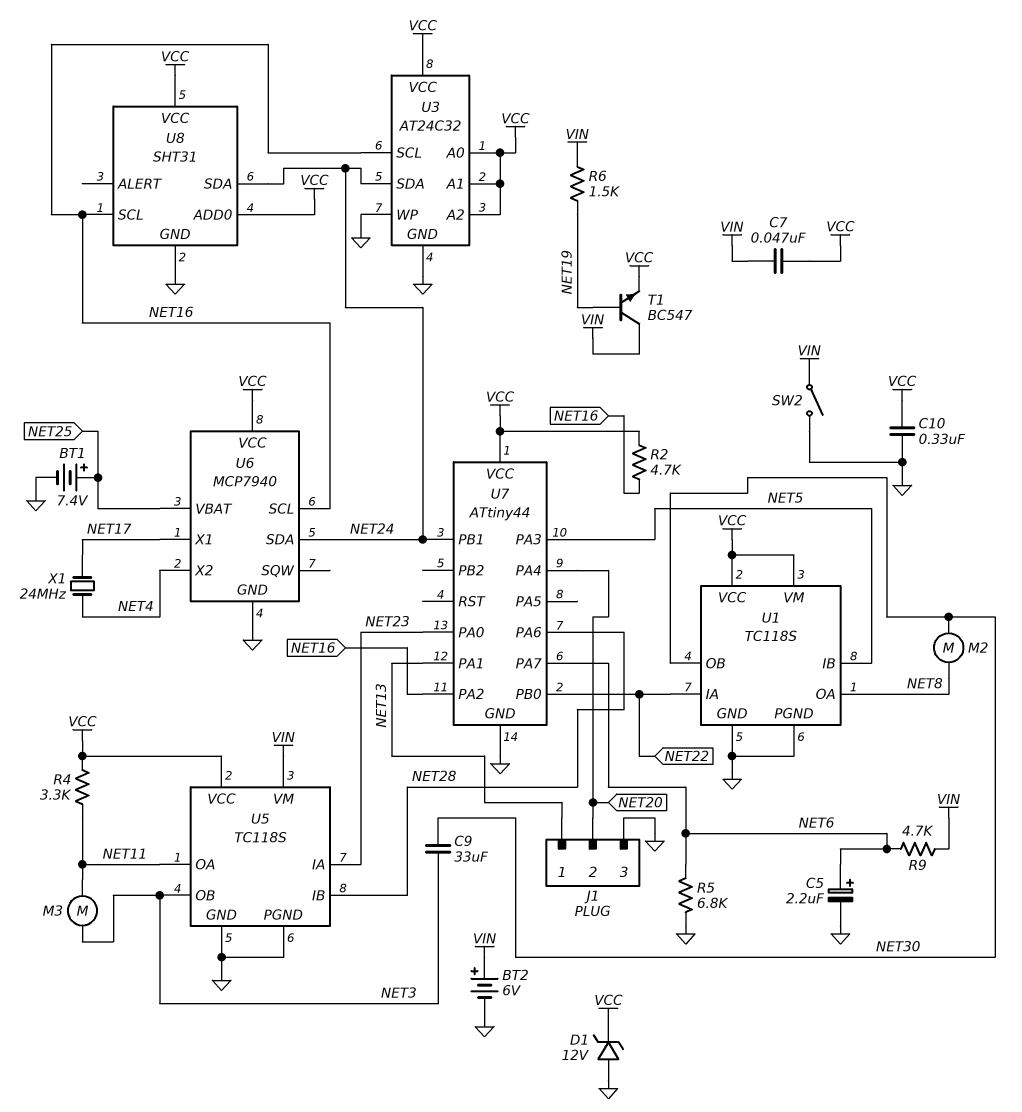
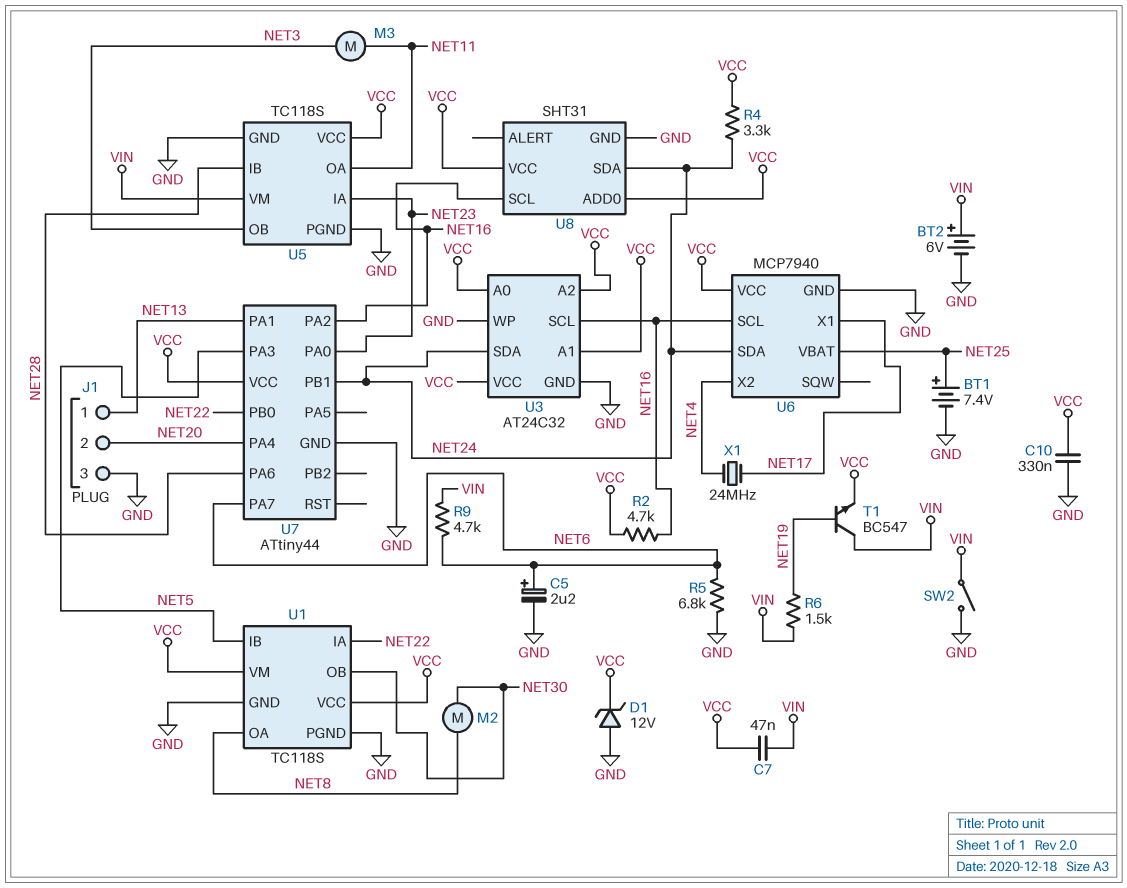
C9: 33uF (NET3, NET30) -> none
R4: 3.3k (NET11, VCC) -> 3.3k (NET24, VCC)

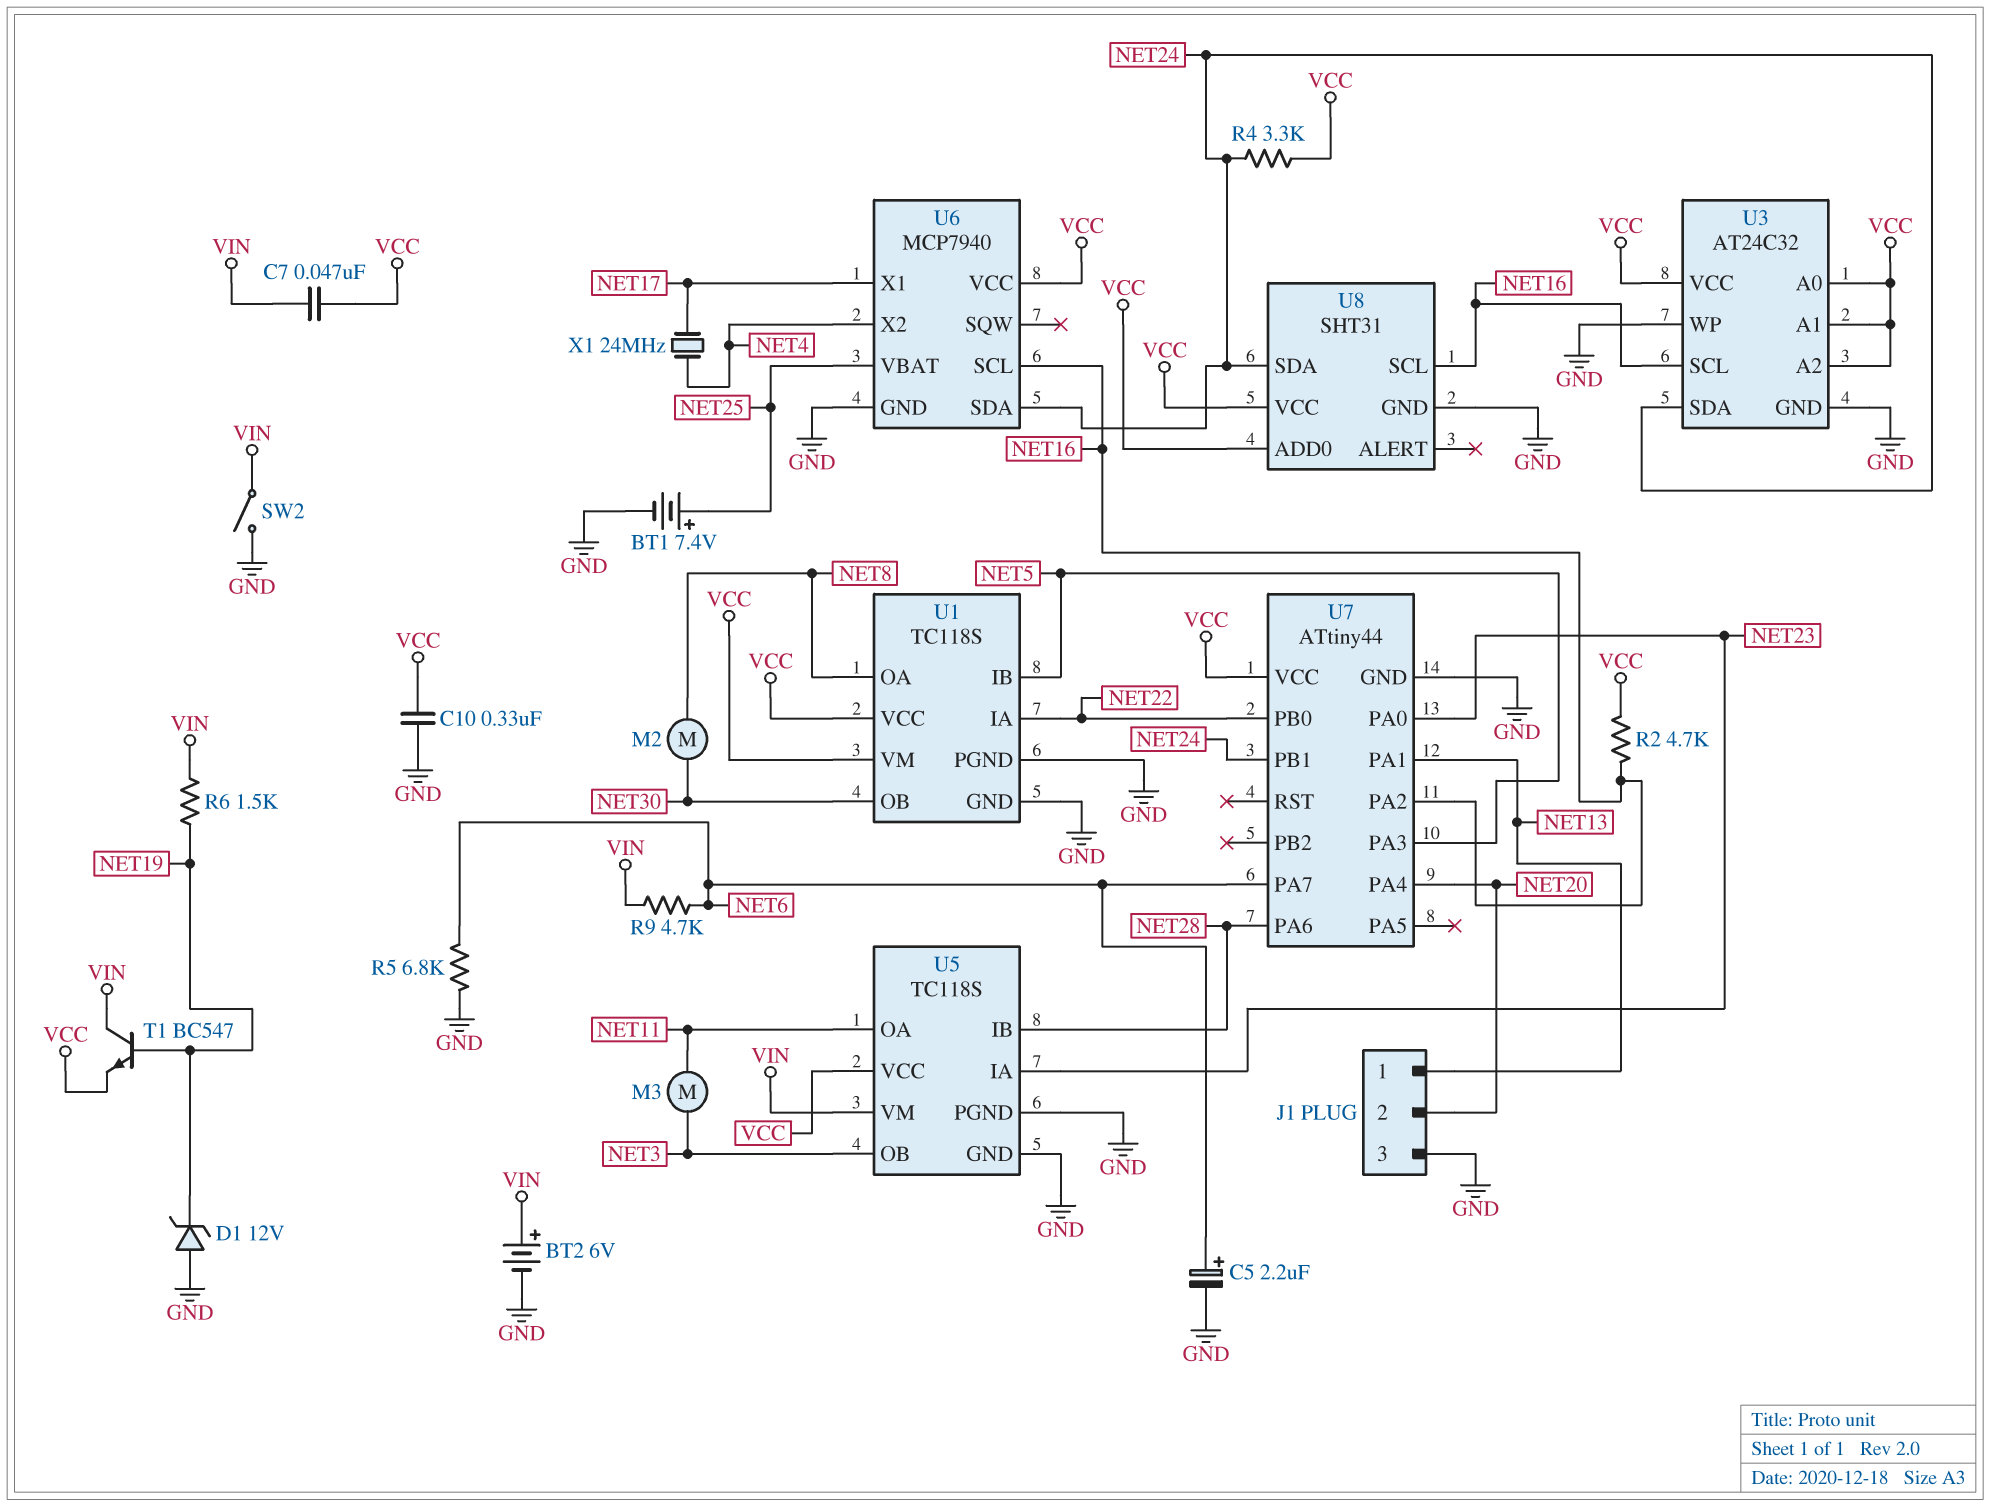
D1: zener 12V (A GND, K VCC) -> zener 12V (A GND, K NET19)

